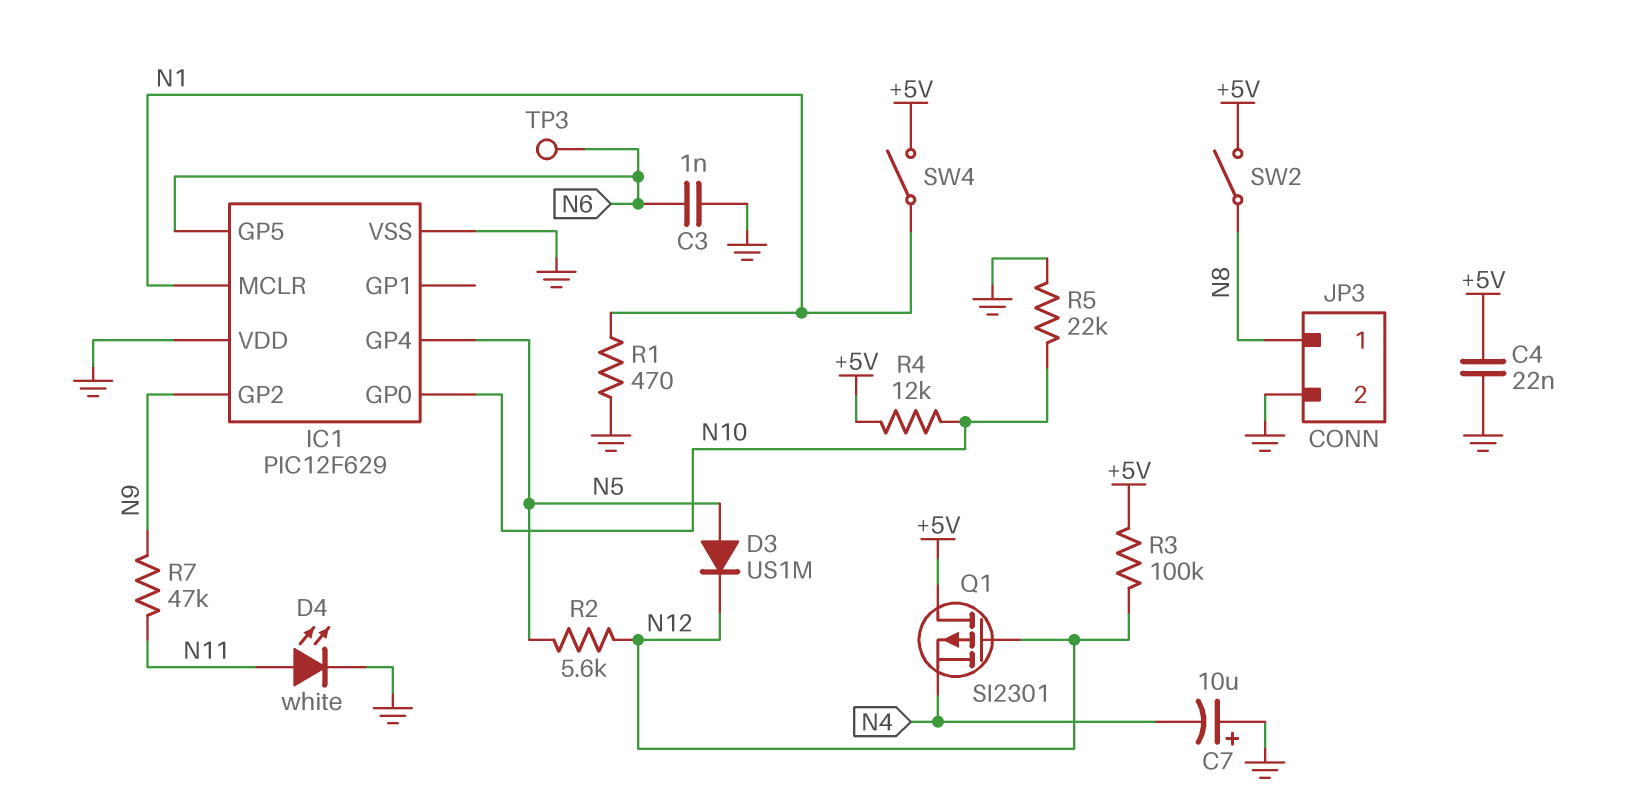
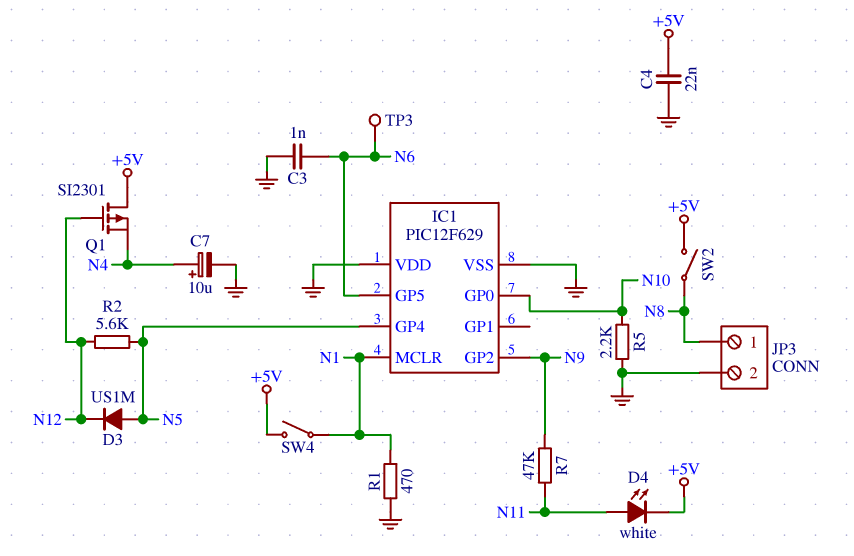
C7: 10uF (plus GND, minus N4) -> 10uF (plus N4, minus GND)
D4: LED white (A N11, K GND) -> LED white (A N11, K +5V)
R3: 100k (+5V, N12) -> none
R4: 12k (+5V, N10) -> none
R5: 22k (GND, N10) -> 2.2k (GND, N10)

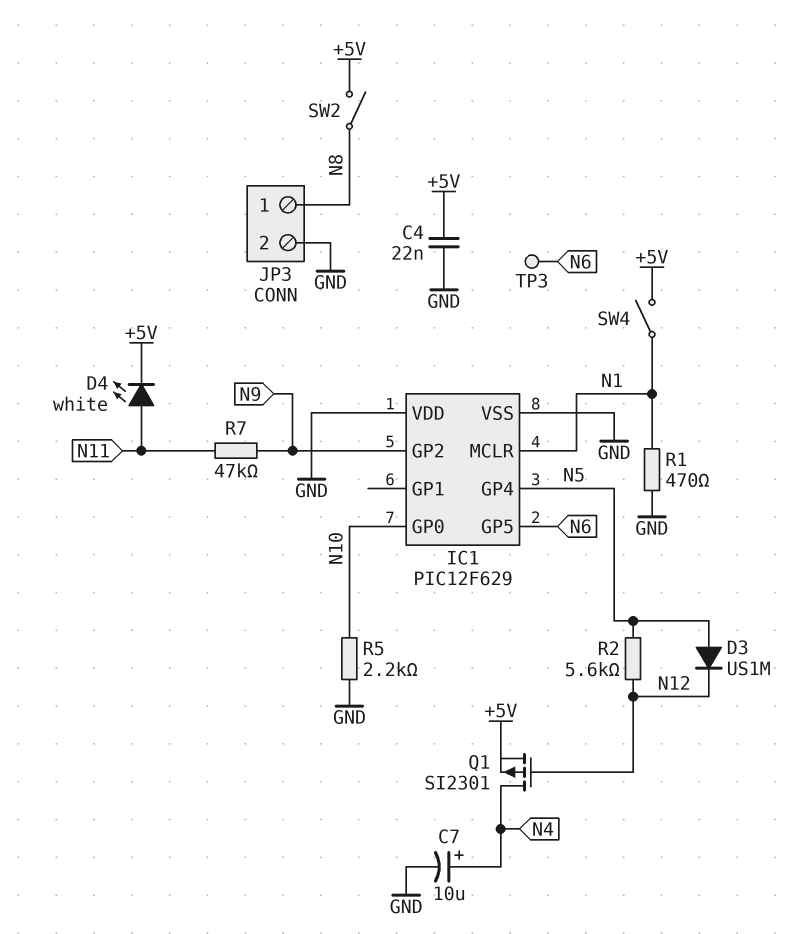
C3: 1nF (GND, N6) -> none
Q1: PMOS SI2301 (G N12, D +5V, S N4) -> PMOS SI2301 (G N12, D N4, S +5V)

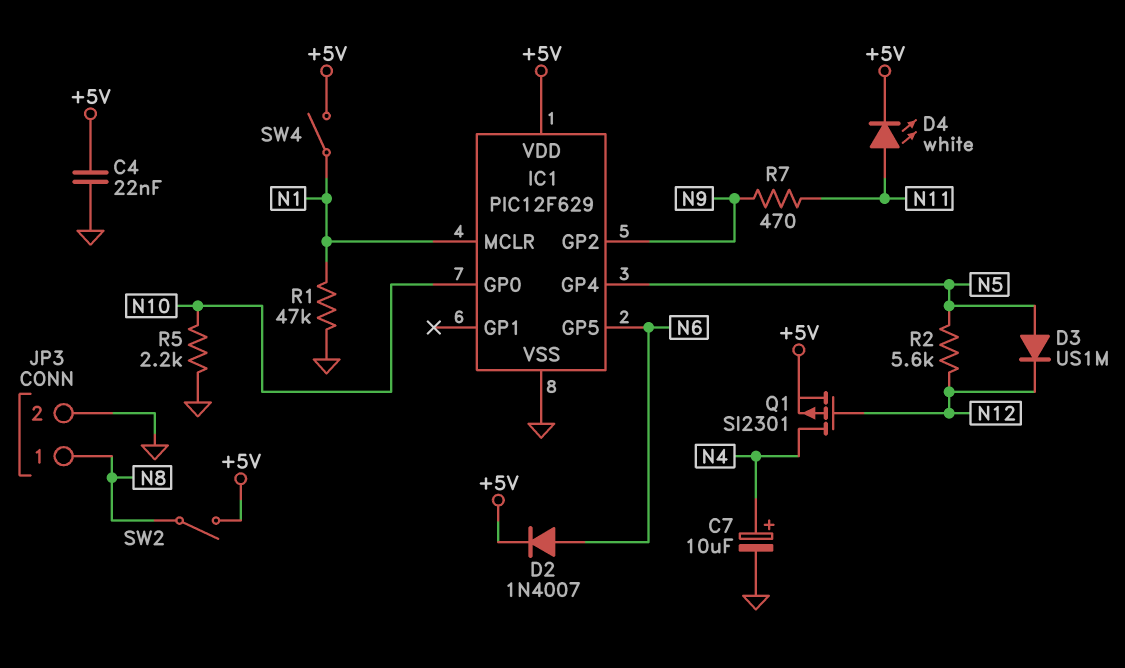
D2: none -> diode 1N4007 (A N6, K +5V)
IC1 pin VDD: GND -> +5V
R1: 470 (GND, N1) -> 47k (GND, N1)
R7: 47k (N9, N11) -> 470 (N9, N11)
TP3: test point (N6) -> none

